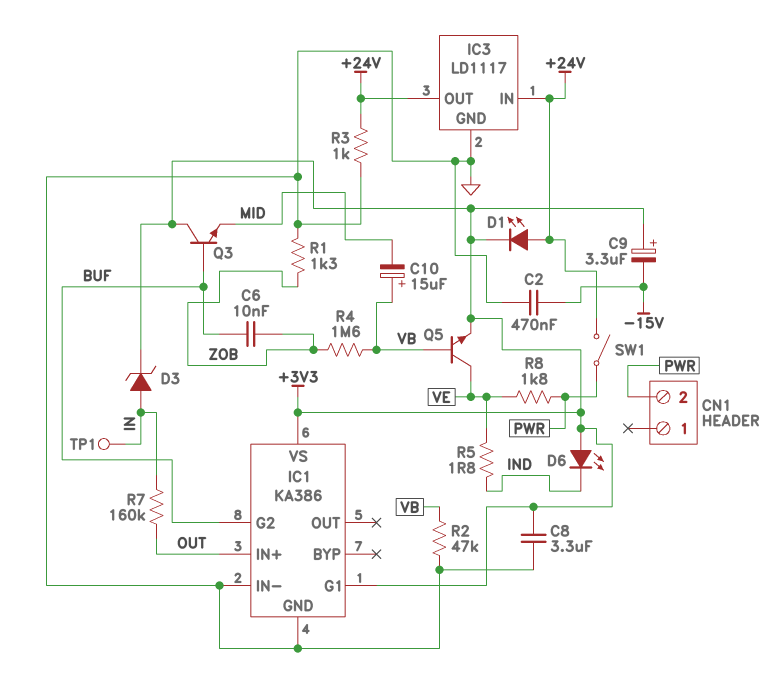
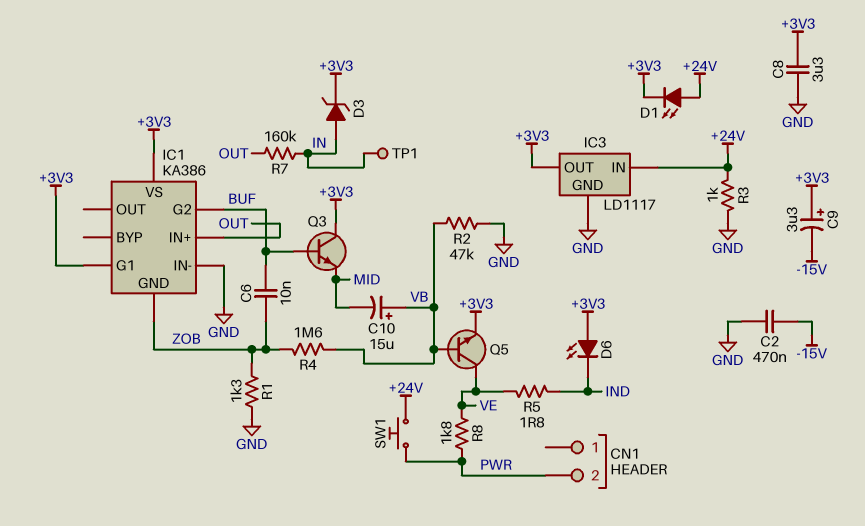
IC1 pin GND: GND -> ZOB
IC3 pin OUT: +24V -> +3V3
SW1: switch (+24V, PWR) -> button (+24V, PWR)

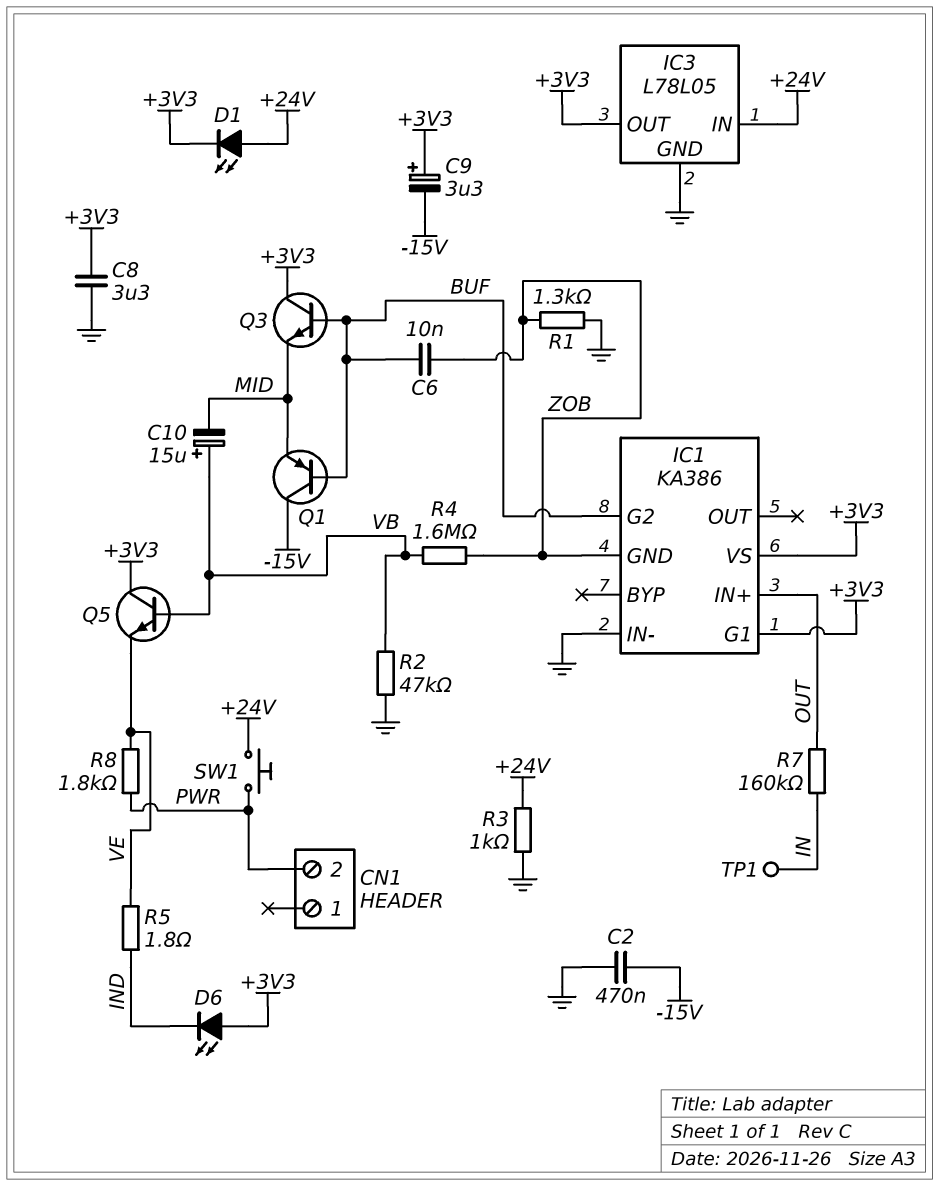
D3: zener (A IN, K +3V3) -> none
IC3: LD1117 -> L78L05
Q1: none -> PNP (B BUF, C -15V, E MID)
Q5: NPN (B VB, C VE, E +3V3) -> NPN (B VB, C +3V3, E VE)

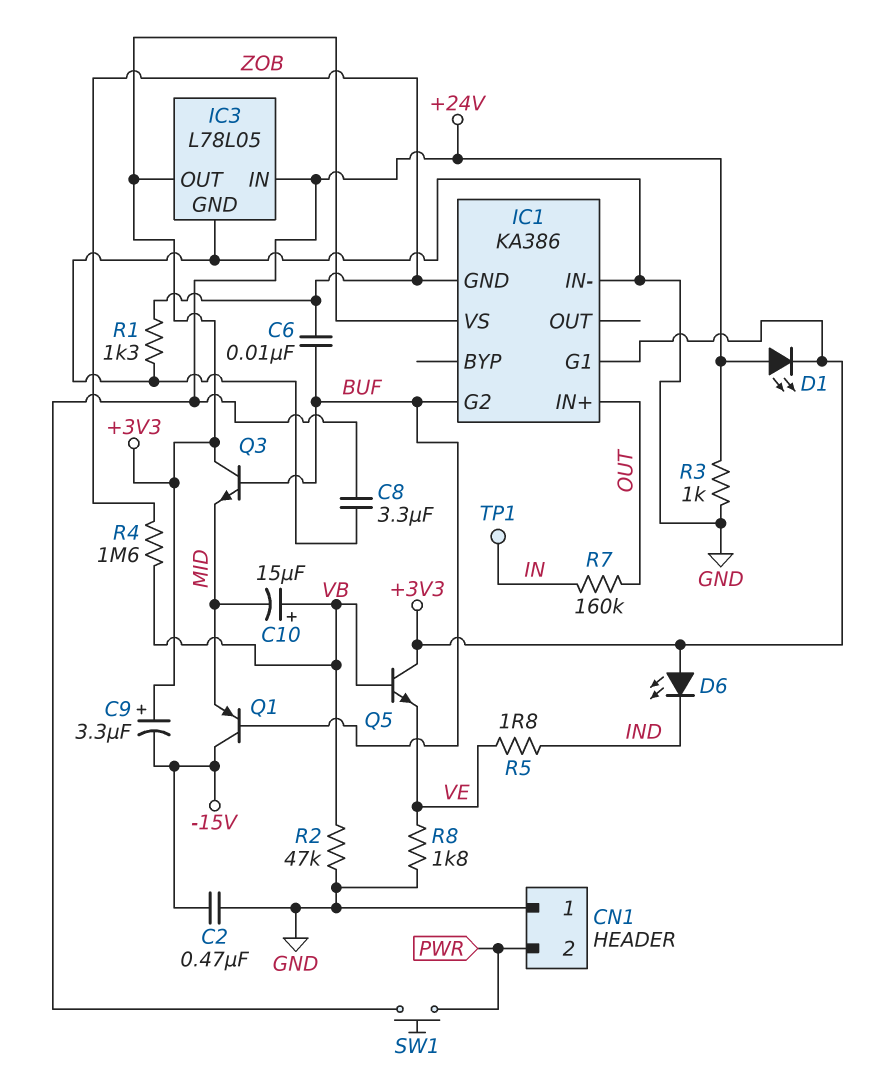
C8: 3.3uF (+3V3, GND) -> 3.3uF (+24V, GND)
CN1 pin 1: none -> GND
R8: 1.8k (PWR, VE) -> 1.8k (GND, VE)

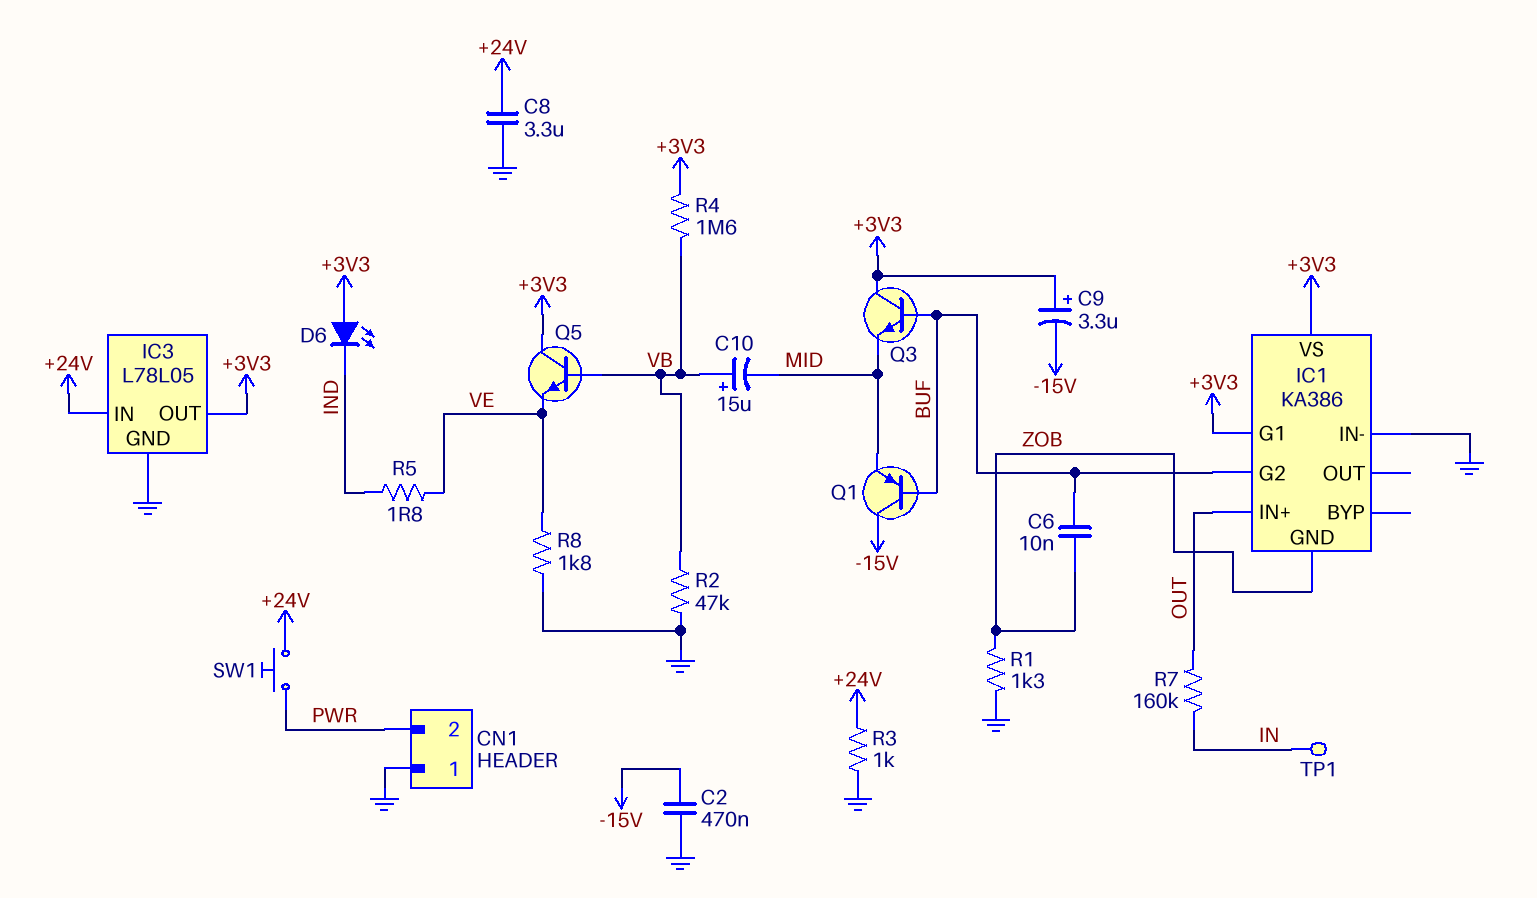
D1: LED (A +24V, K +3V3) -> none
R4: 1.6M (VB, ZOB) -> 1.6M (+3V3, VB)

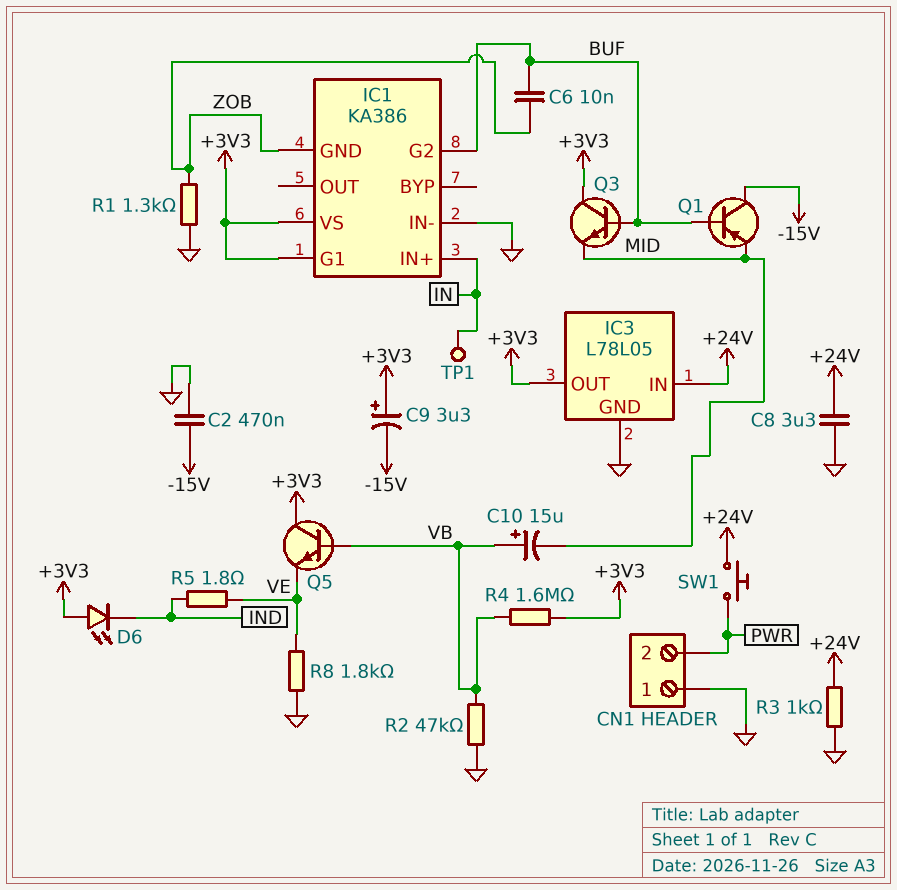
IC1 pin IN+: OUT -> IN
R7: 160k (IN, OUT) -> none

